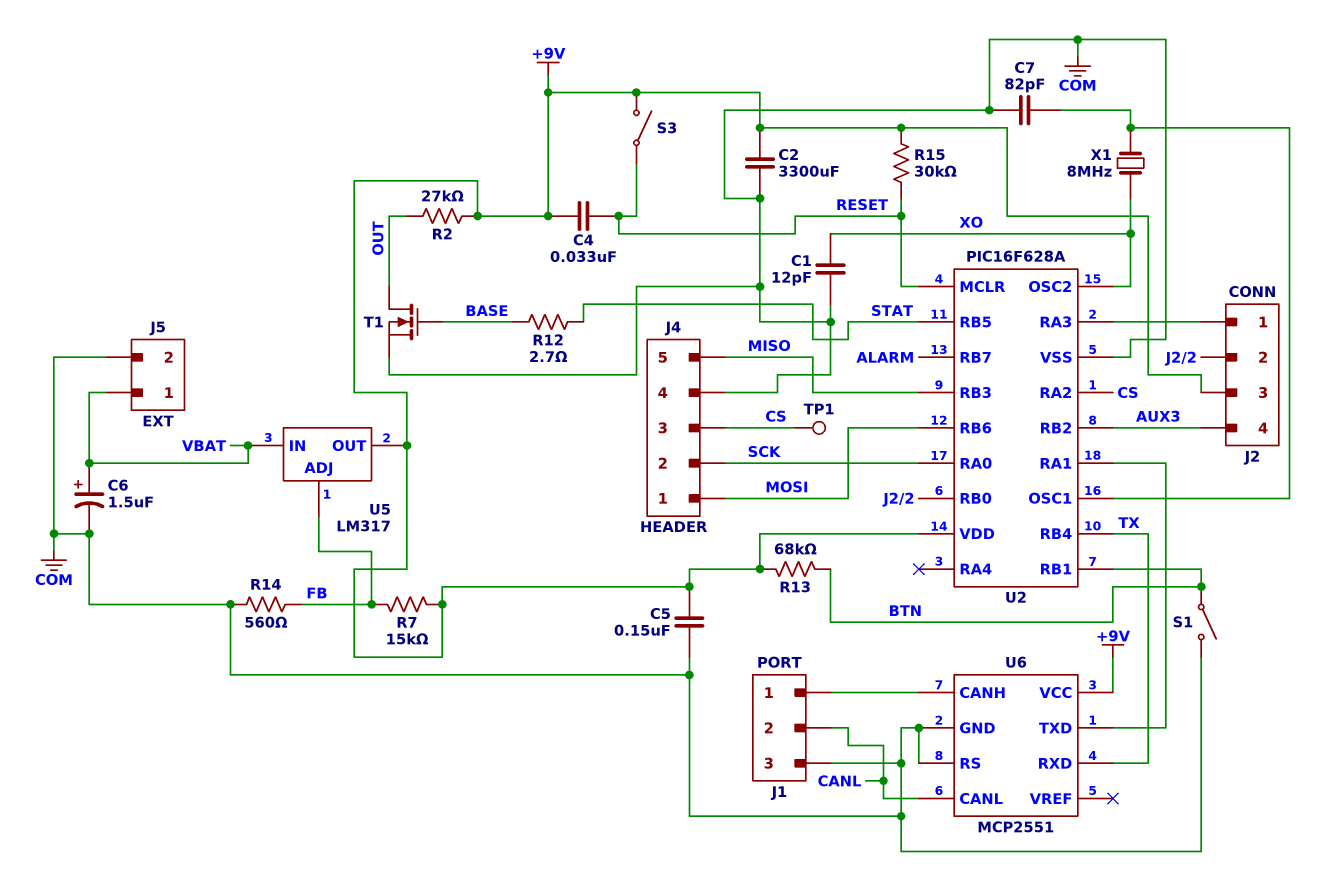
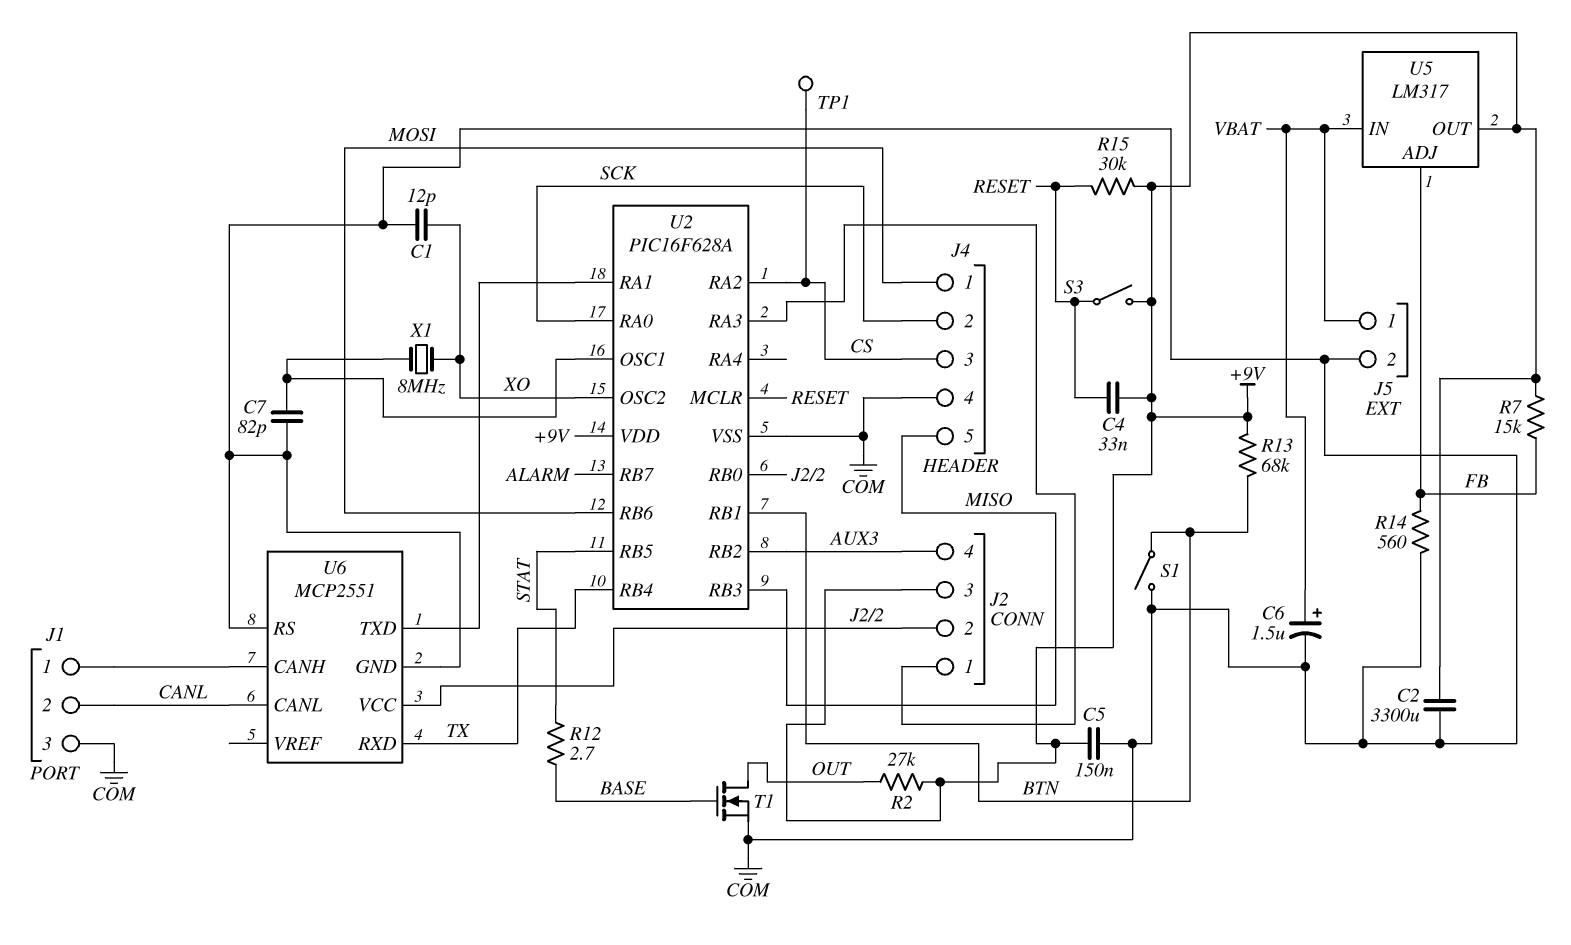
U6 pin VCC: +9V -> J2/2

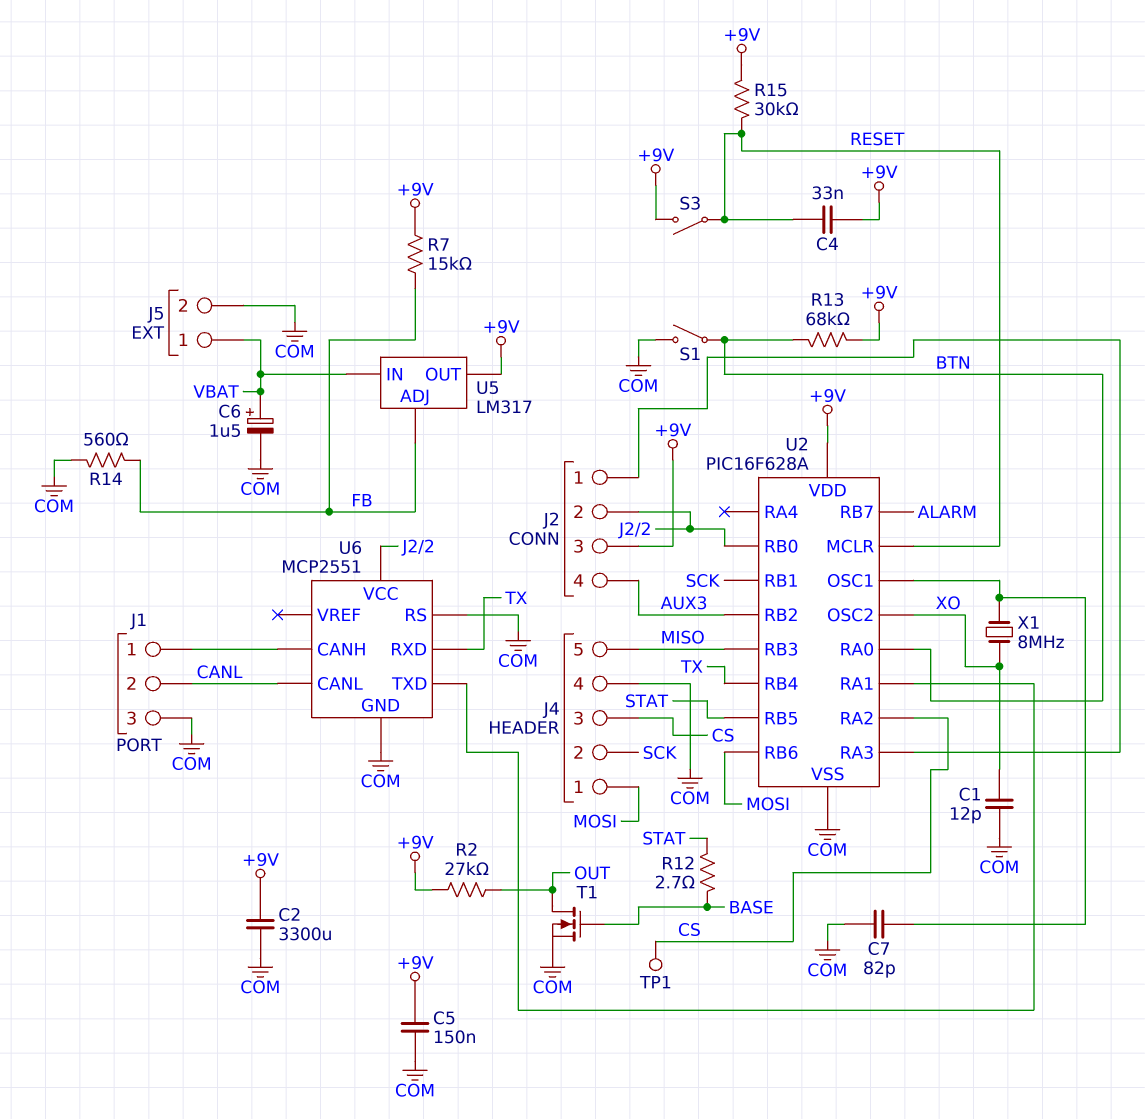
U2 pin RA0: SCK -> BTN
U2 pin RB1: BTN -> SCK

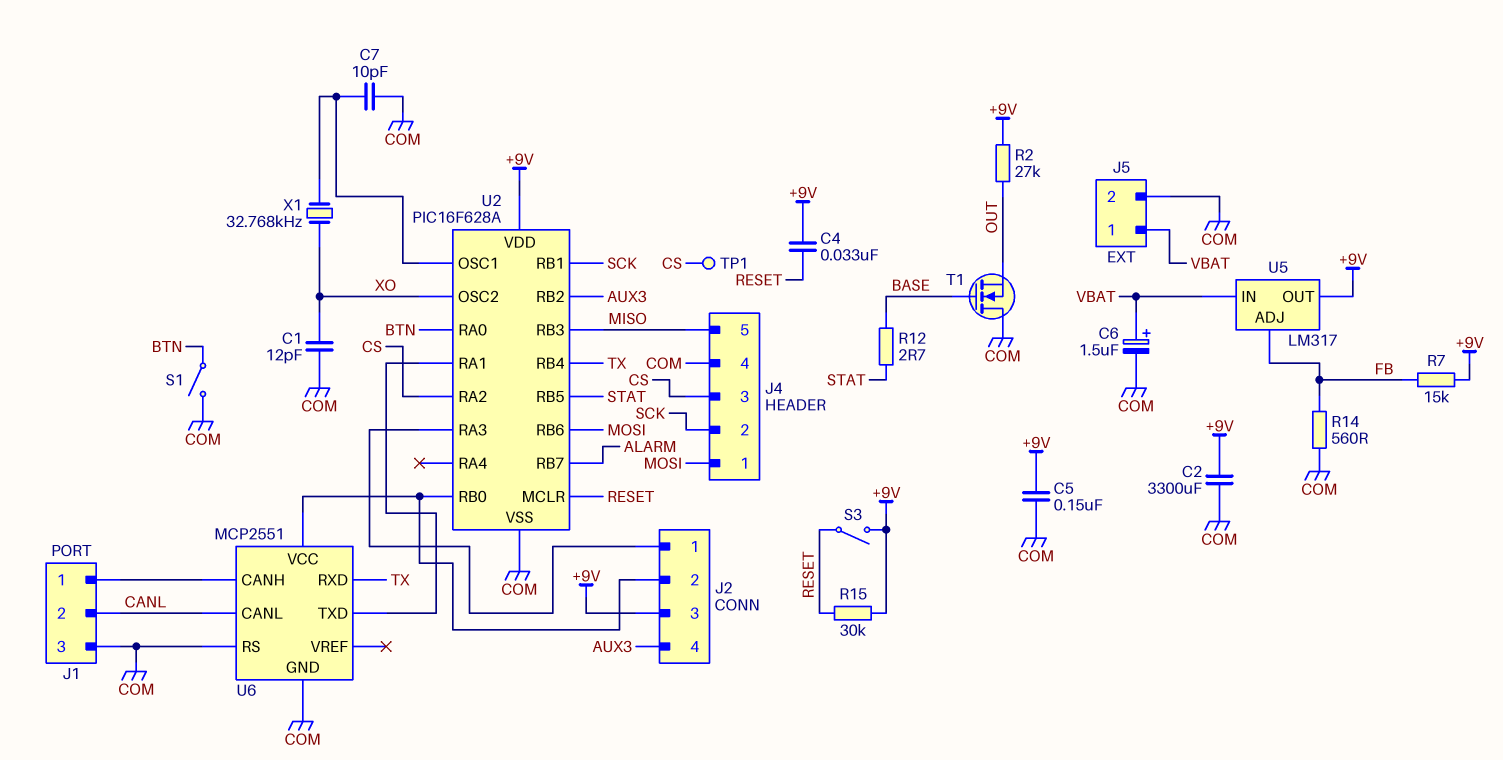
C7: 82pF (COM, U2/OSC1) -> 10pF (COM, U2/OSC1)
R13: 68k (+9V, BTN) -> none
T1: NMOS (G BASE, D OUT, S COM) -> NMOS (G BASE, D COM, S OUT)
X1: 8MHz (U2/OSC1, XO) -> 32.768kHz (U2/OSC1, XO)

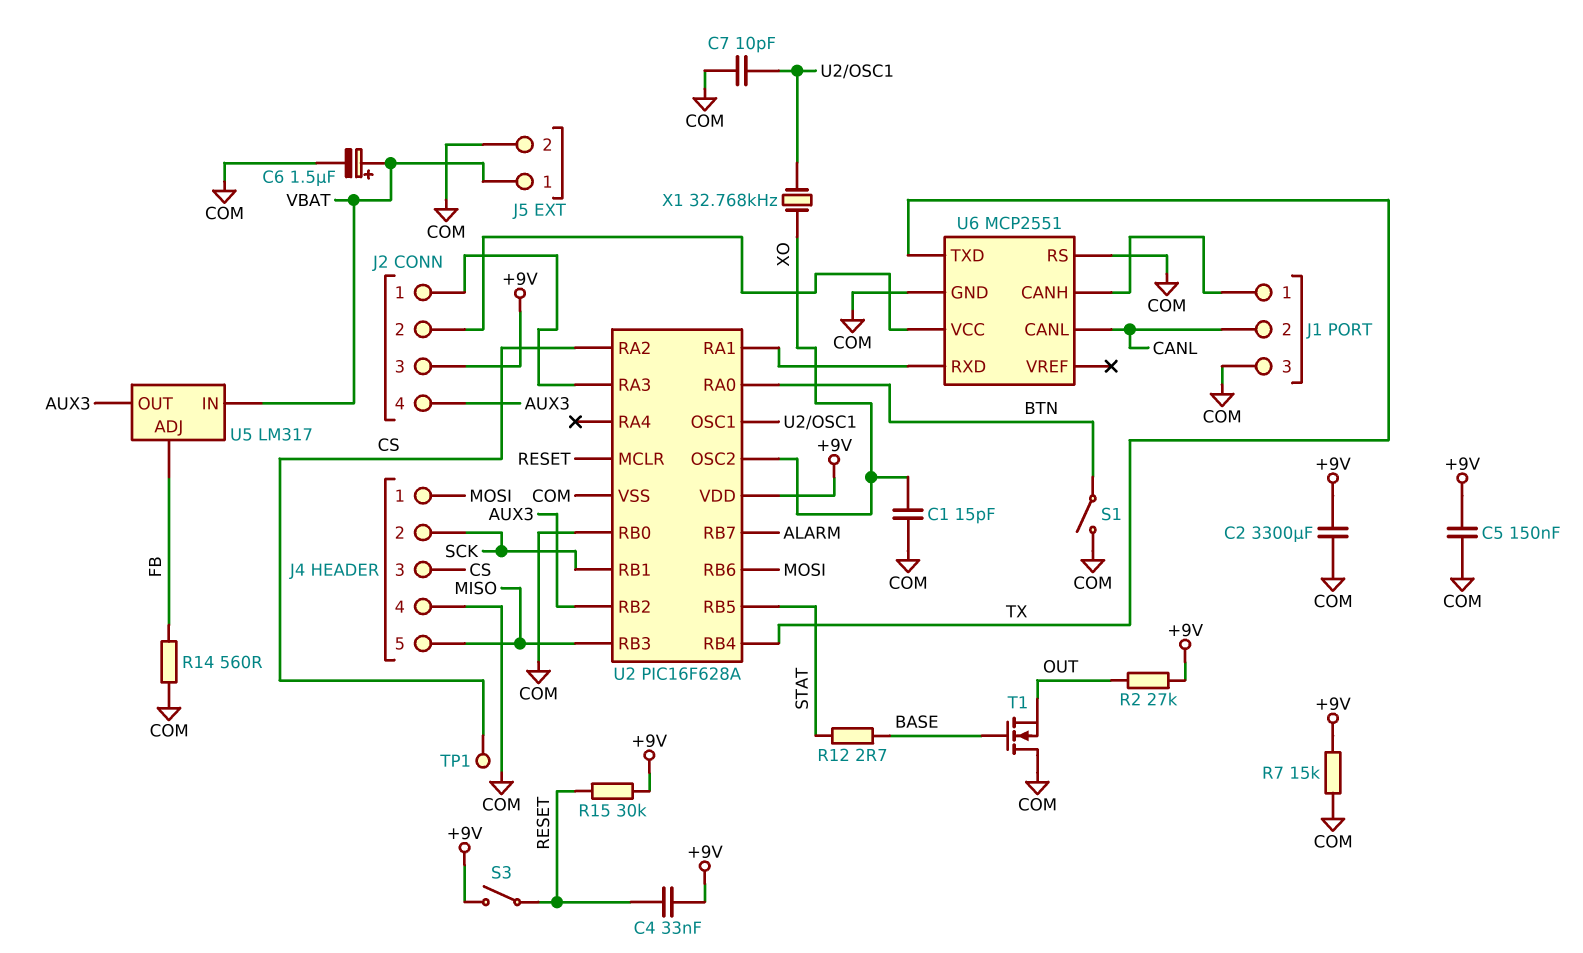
C1: 12pF (COM, XO) -> 15pF (COM, XO)
R7: 15k (+9V, FB) -> 15k (+9V, COM)
U2 pin RB0: J2/2 -> COM
U5 pin OUT: +9V -> AUX3
U6 pin RXD: TX -> U2/RA1
U6 pin TXD: U2/RA1 -> TX

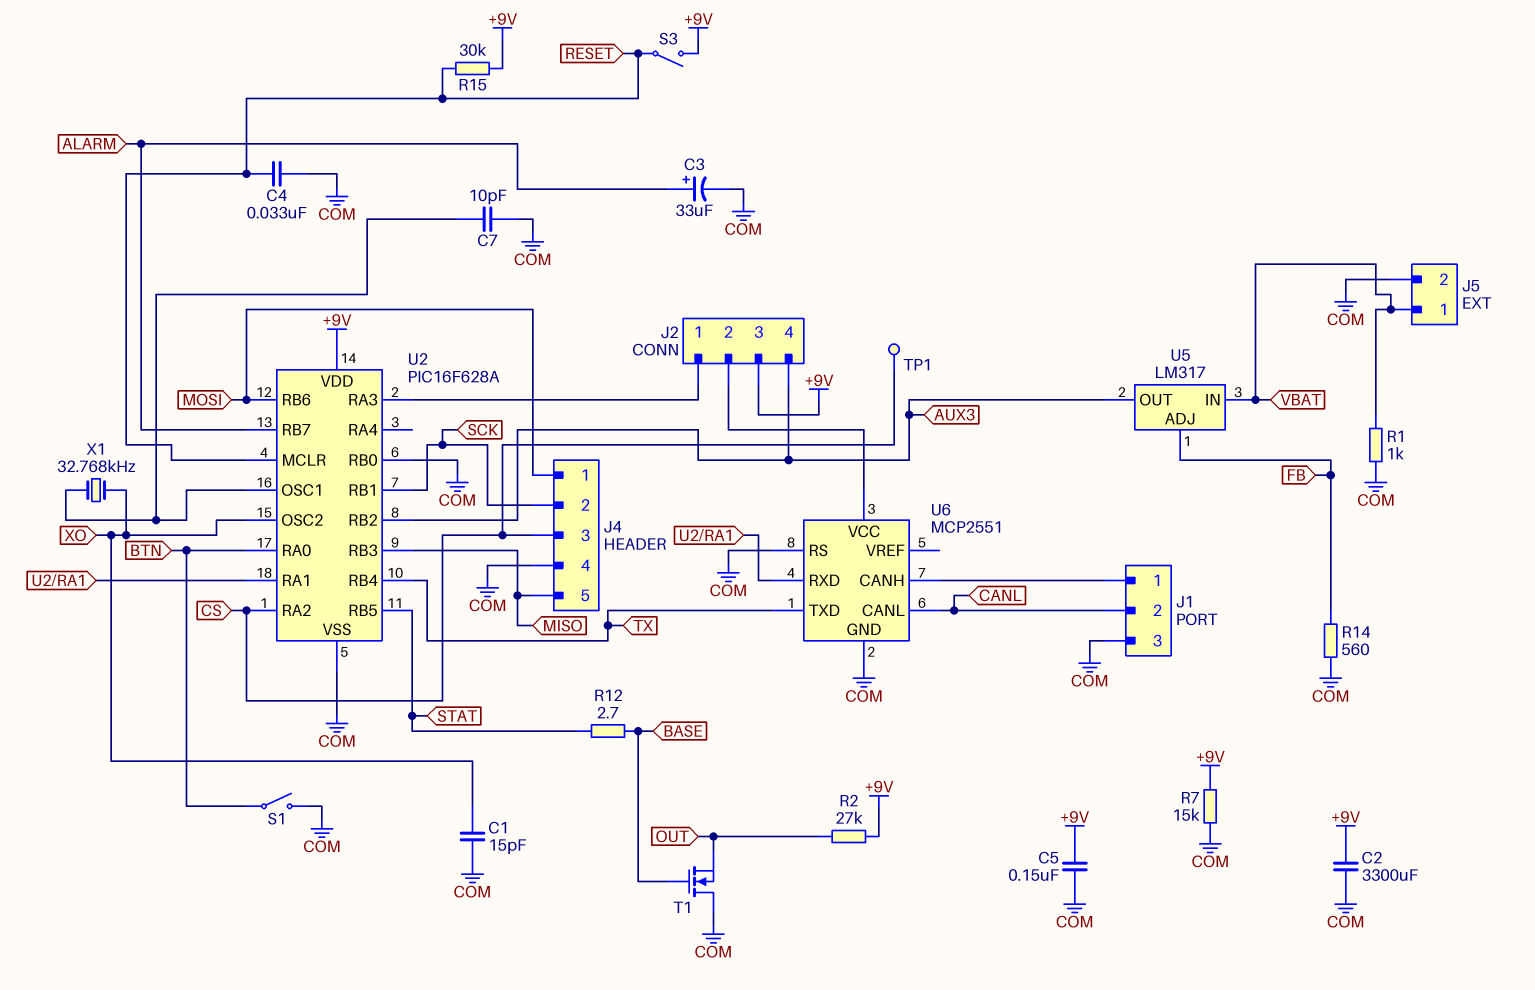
C3: none -> 33uF (plus ALARM, minus COM)
C4: 33nF (+9V, RESET) -> 33nF (COM, RESET)
C6: 1.5uF (plus VBAT, minus COM) -> none
R1: none -> 1k (COM, VBAT)

